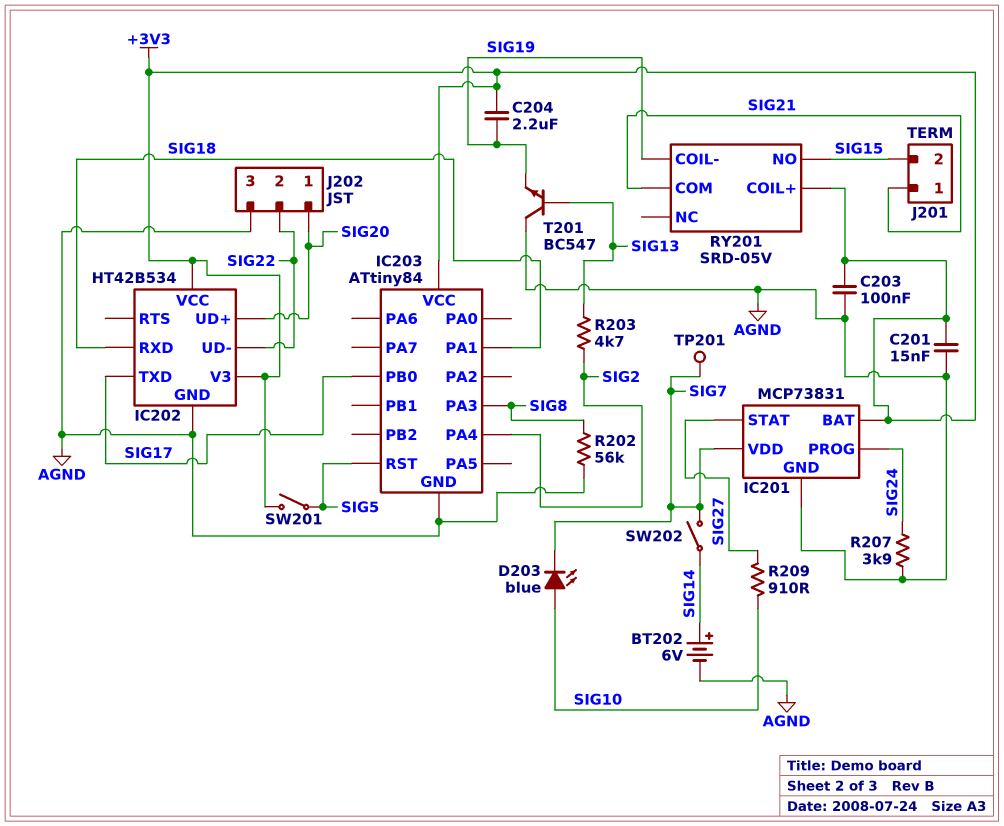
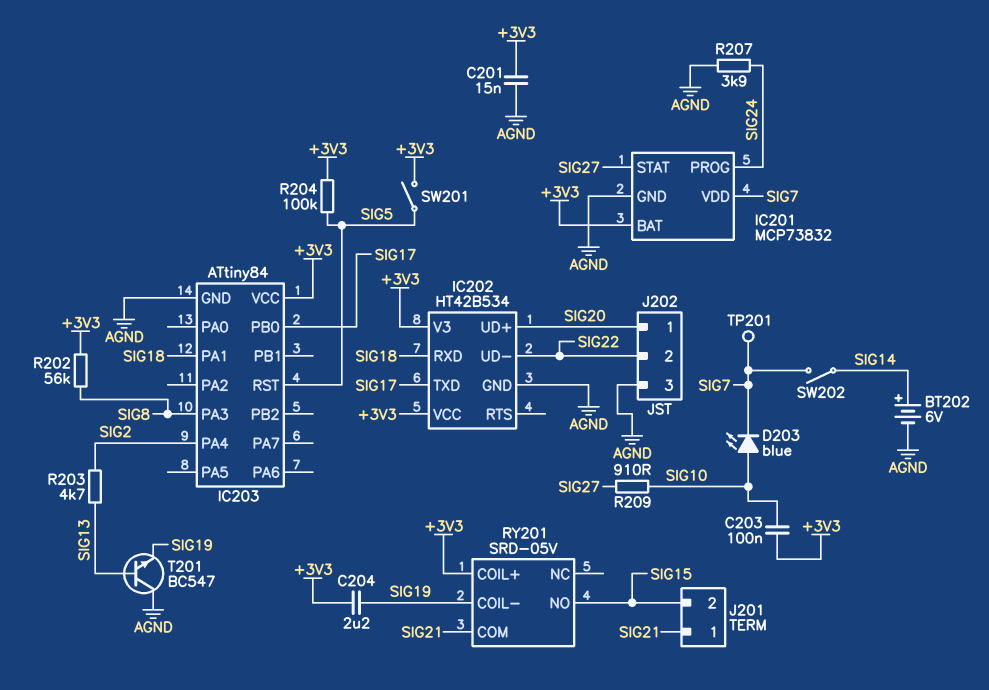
C203: 100nF (+3V3, AGND) -> 100nF (+3V3, SIG10)
IC201: MCP73831 -> MCP73832
R202: 56k (AGND, SIG8) -> 56k (+3V3, SIG8)
R204: none -> 100k (+3V3, SIG5)

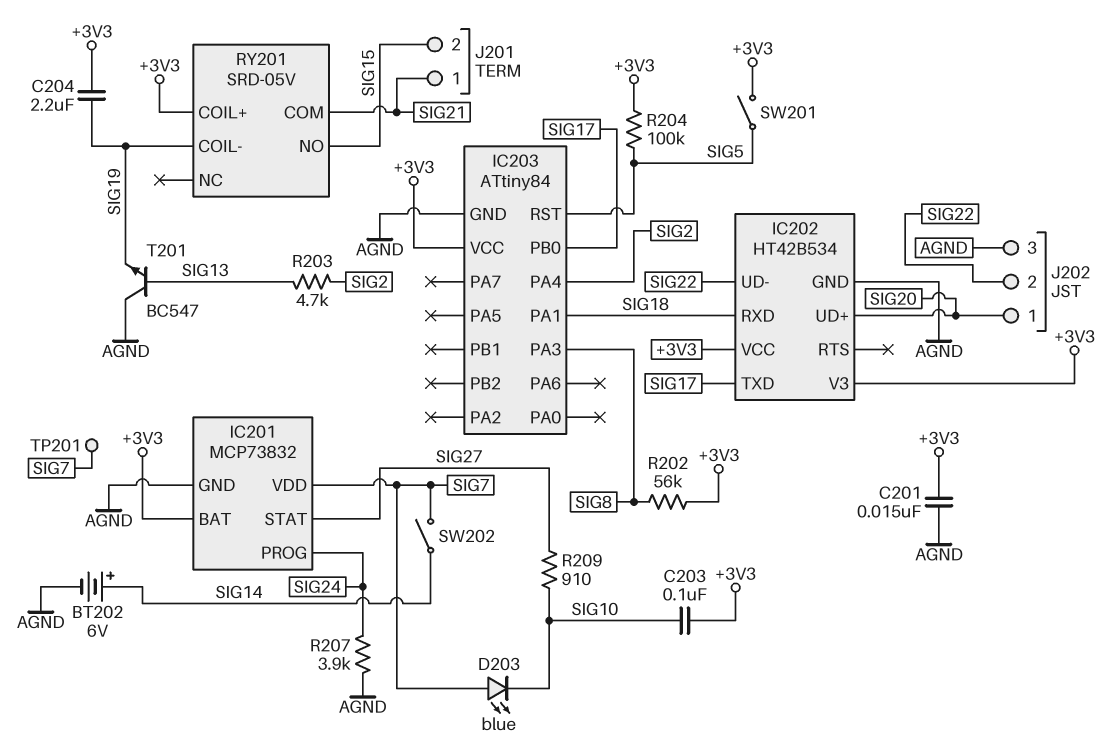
D203: LED blue (A SIG10, K SIG7) -> LED blue (A SIG7, K SIG10)

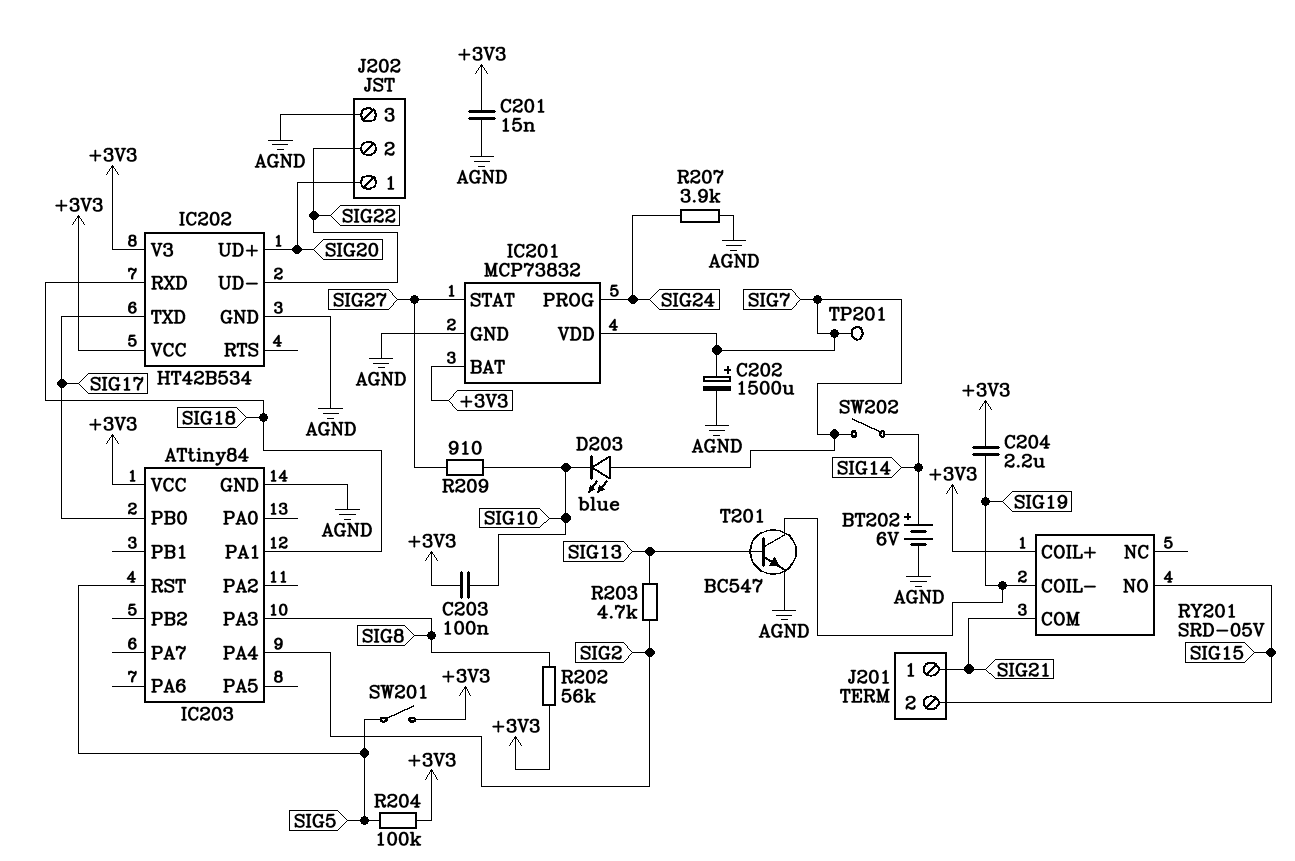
C202: none -> 1500uF (plus SIG7, minus AGND)
T201: NPN BC547 (B SIG13, C AGND, E SIG19) -> NPN BC547 (B SIG13, C SIG19, E AGND)

